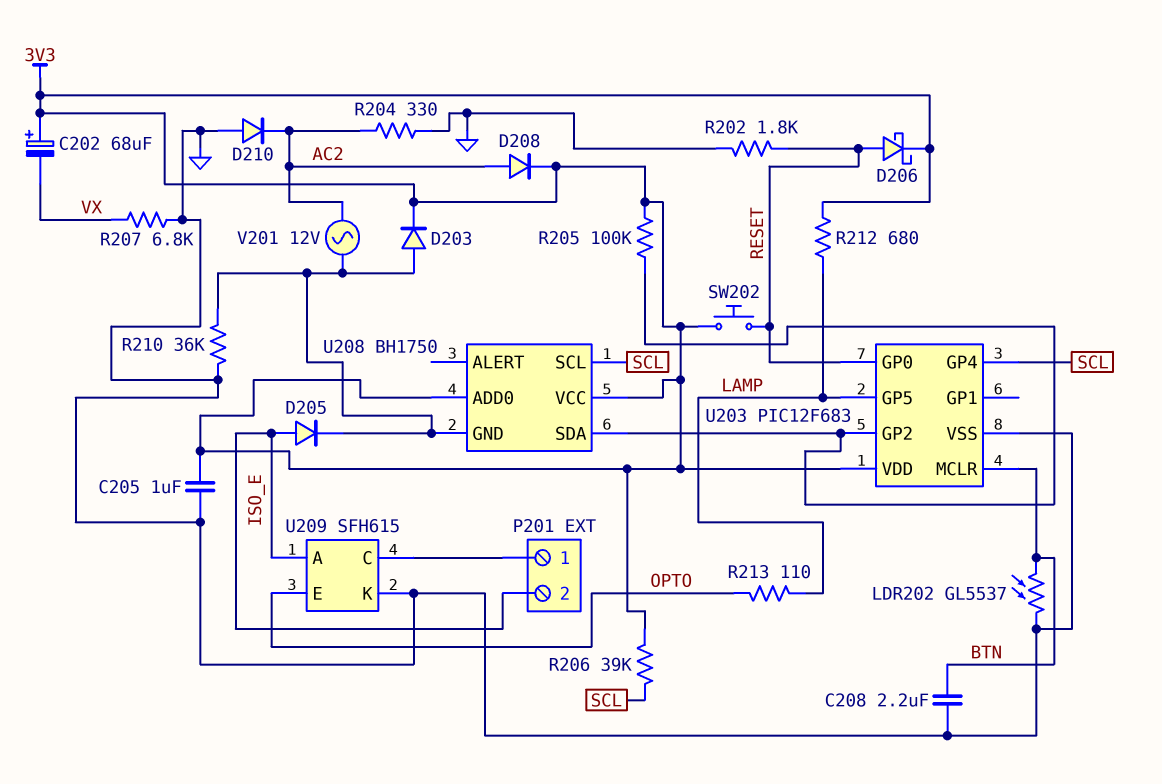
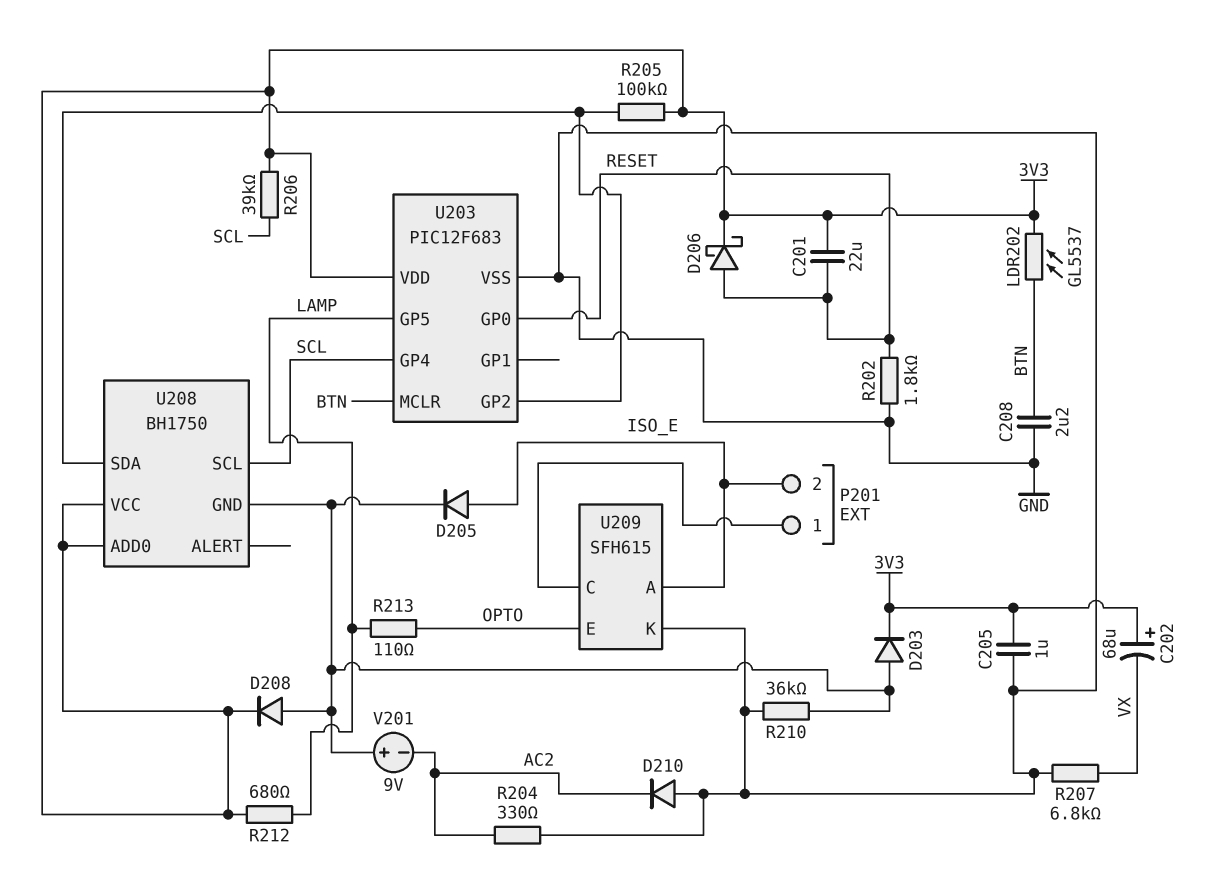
C201: none -> 22uF (3V3, RESET)
D208: diode (A AC2, K 3V3) -> diode (A U208/GND, K 3V3)
LDR202: GL5537 (BTN, GND) -> GL5537 (3V3, BTN)
SW202: button (3V3, RESET) -> none
V201: AC 12V (AC2, U208/GND) -> 9V (plus U208/GND, minus AC2)

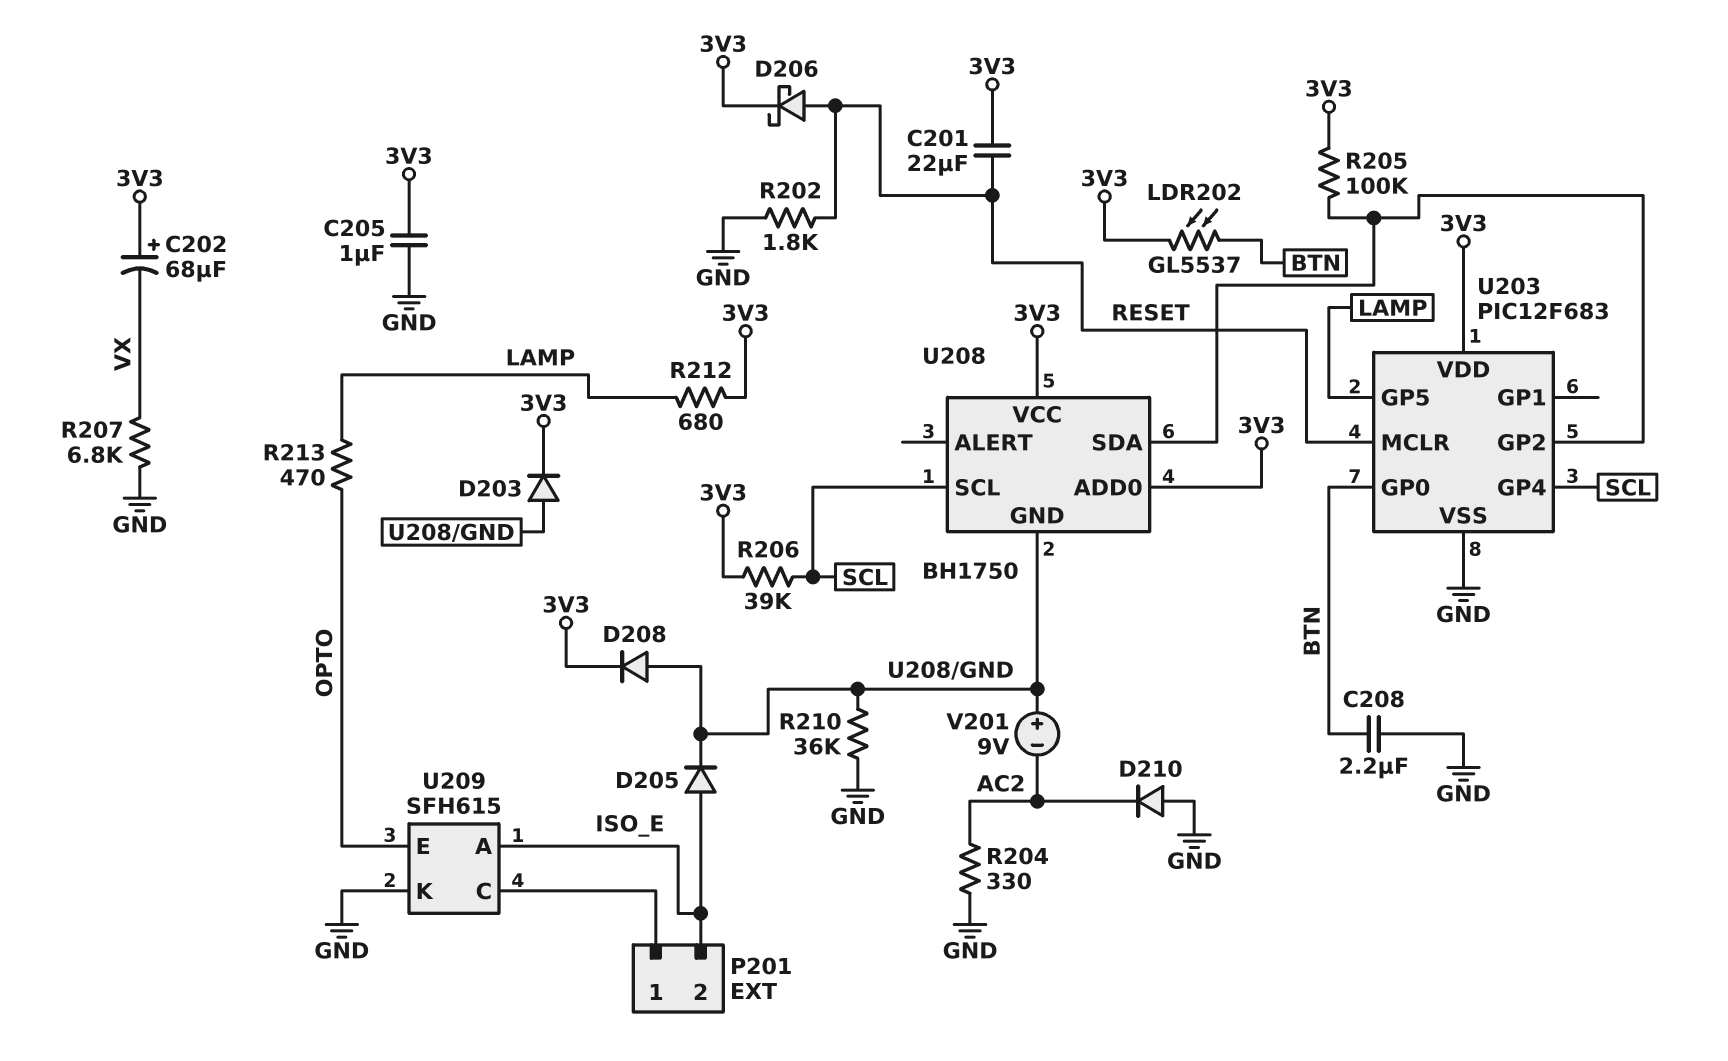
R213: 110 (LAMP, OPTO) -> 470 (LAMP, OPTO)
U203 pin GP0: RESET -> BTN
U203 pin MCLR: BTN -> RESET

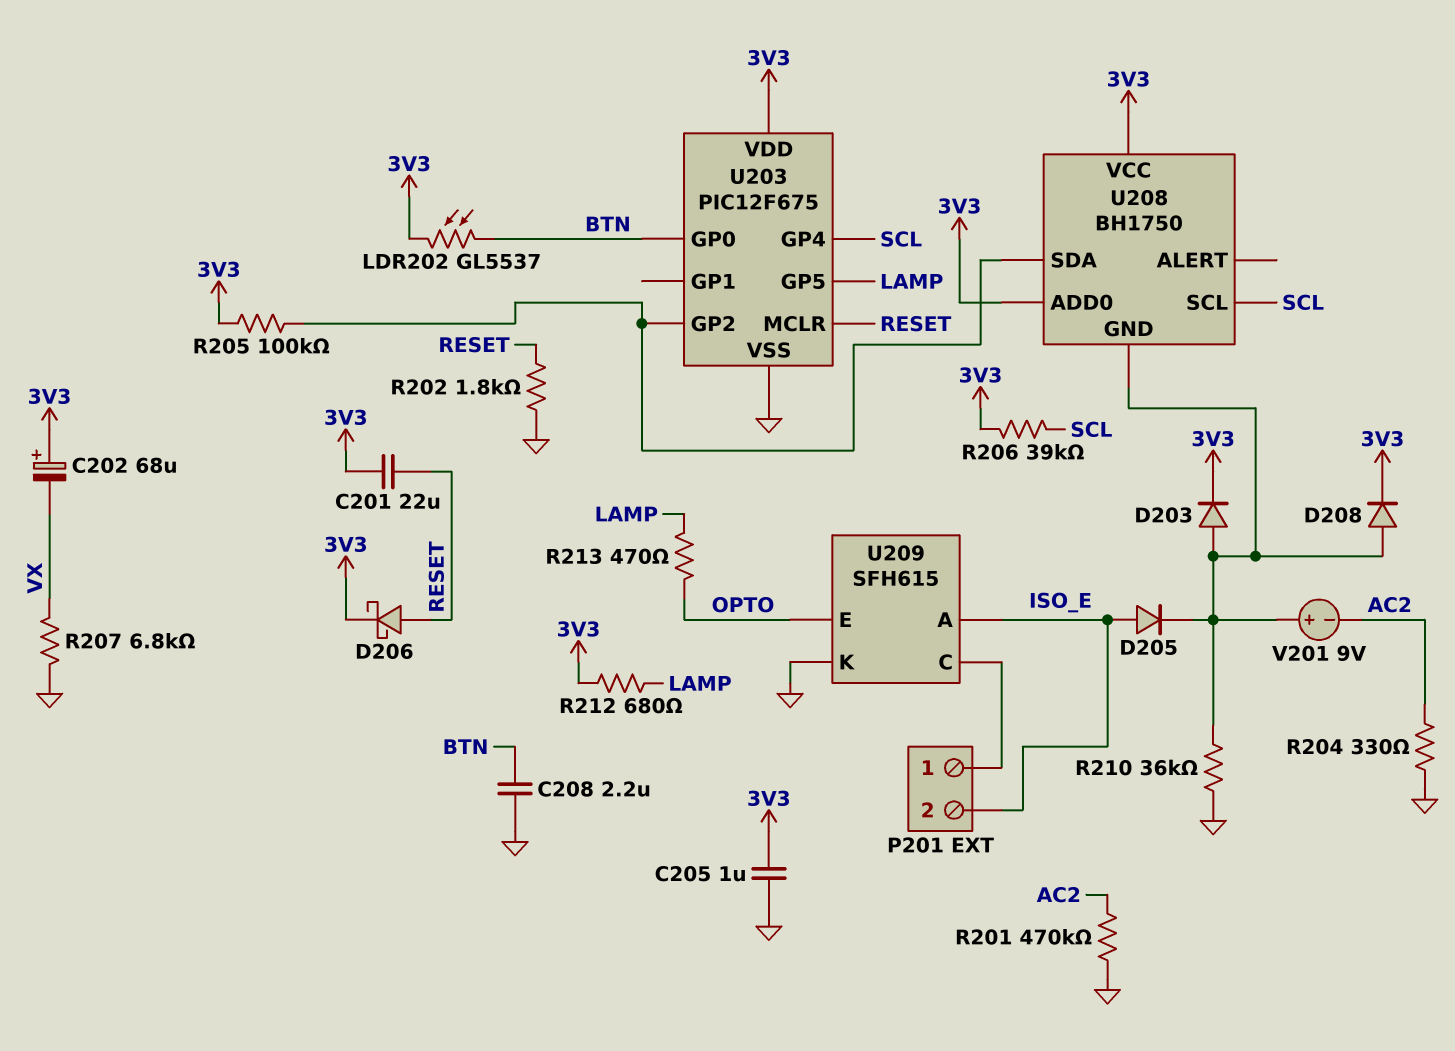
D210: diode (A GND, K AC2) -> none
R201: none -> 470k (AC2, GND)
U203: PIC12F683 -> PIC12F675

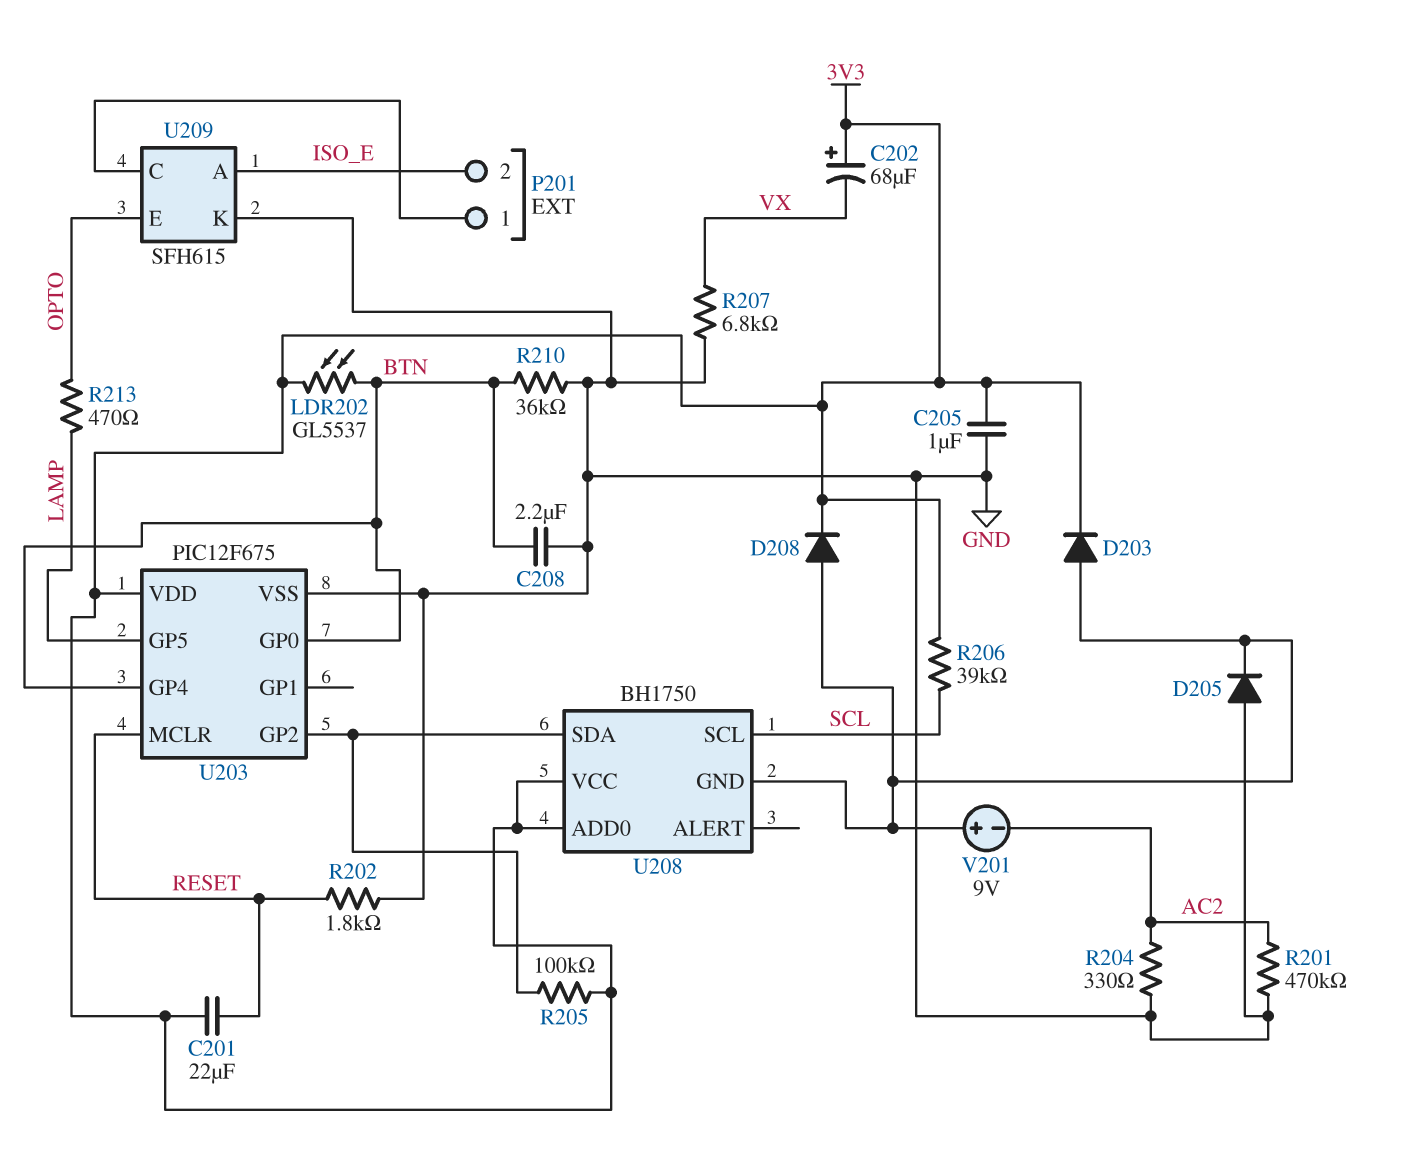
D205: diode (A ISO_E, K U208/GND) -> diode (A GND, K U208/GND)
D206: schottky (A RESET, K 3V3) -> none
R210: 36k (GND, U208/GND) -> 36k (BTN, GND)
R212: 680 (3V3, LAMP) -> none
U203 pin GP4: SCL -> BTN

